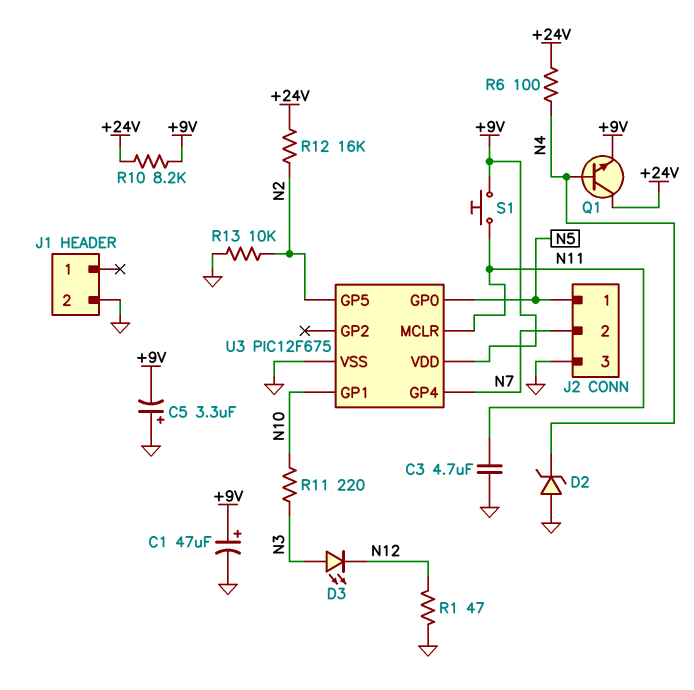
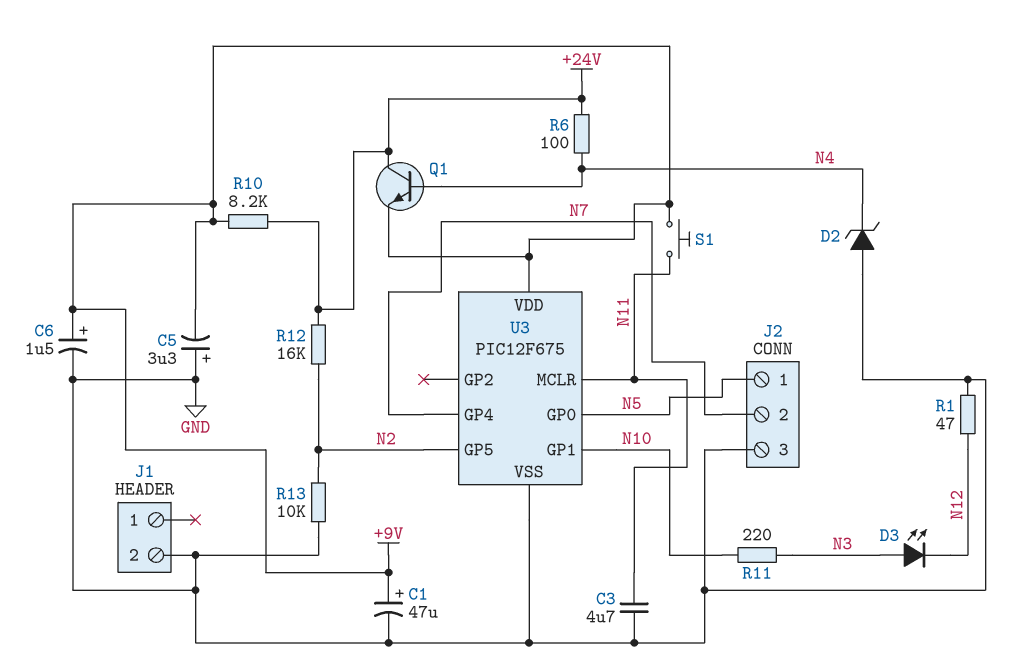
C6: none -> 1.5uF (plus +9V, minus GND)

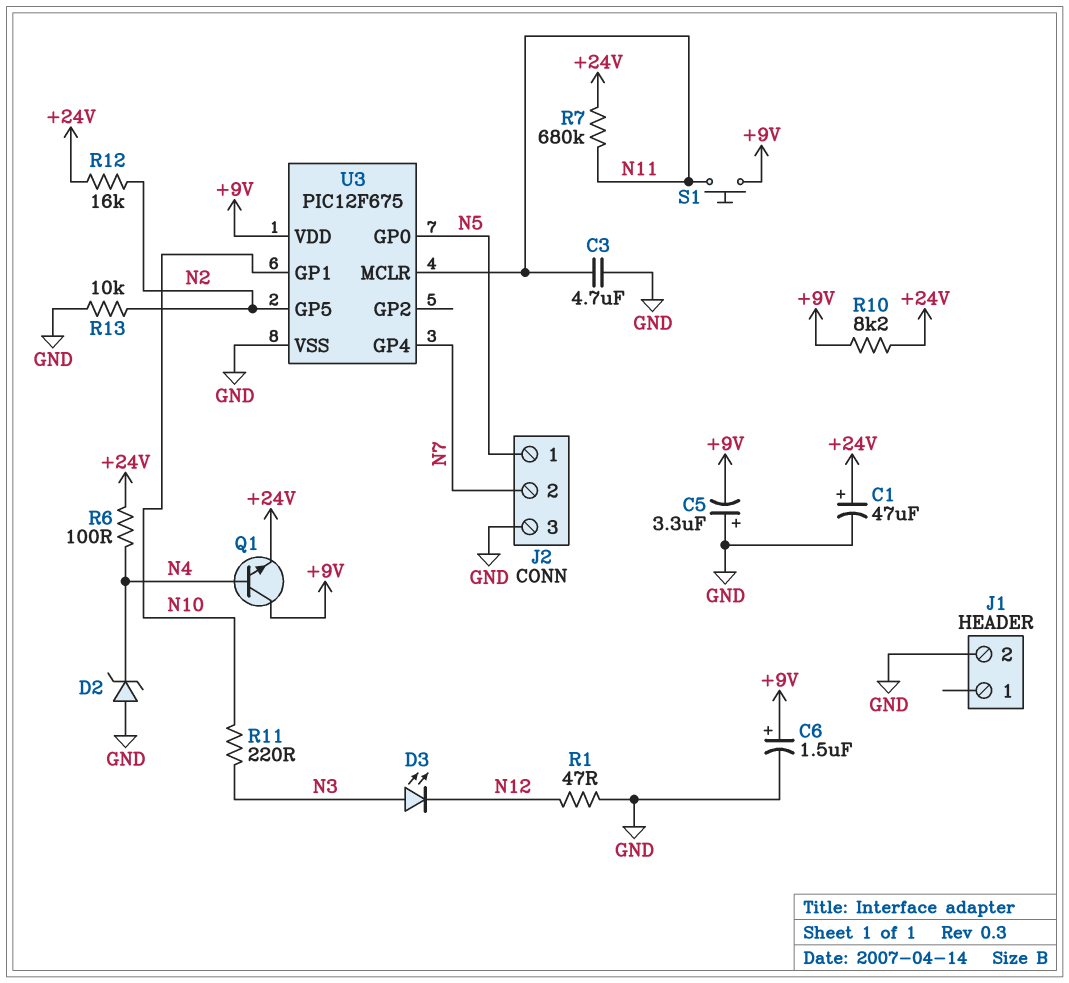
C1: 47uF (plus +9V, minus GND) -> 47uF (plus +24V, minus GND)
Q1: NPN (B N4, C +24V, E +9V) -> NPN (B N4, C +9V, E +24V)
R7: none -> 680k (+24V, N11)

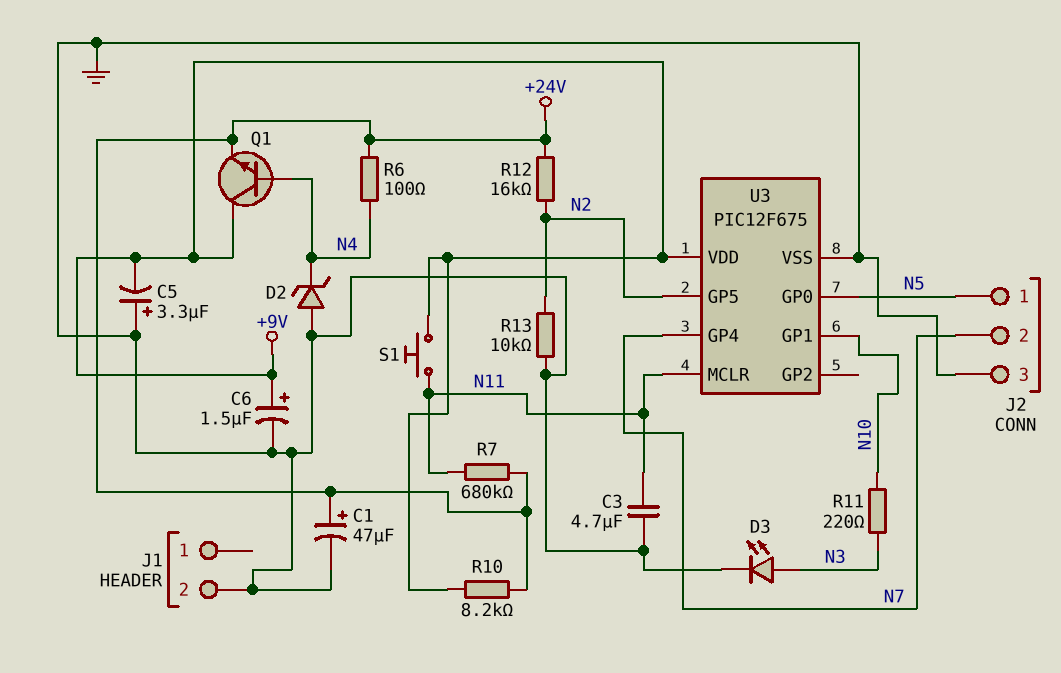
D3: LED (A N3, K N12) -> LED (A N3, K GND)
R1: 47 (GND, N12) -> none

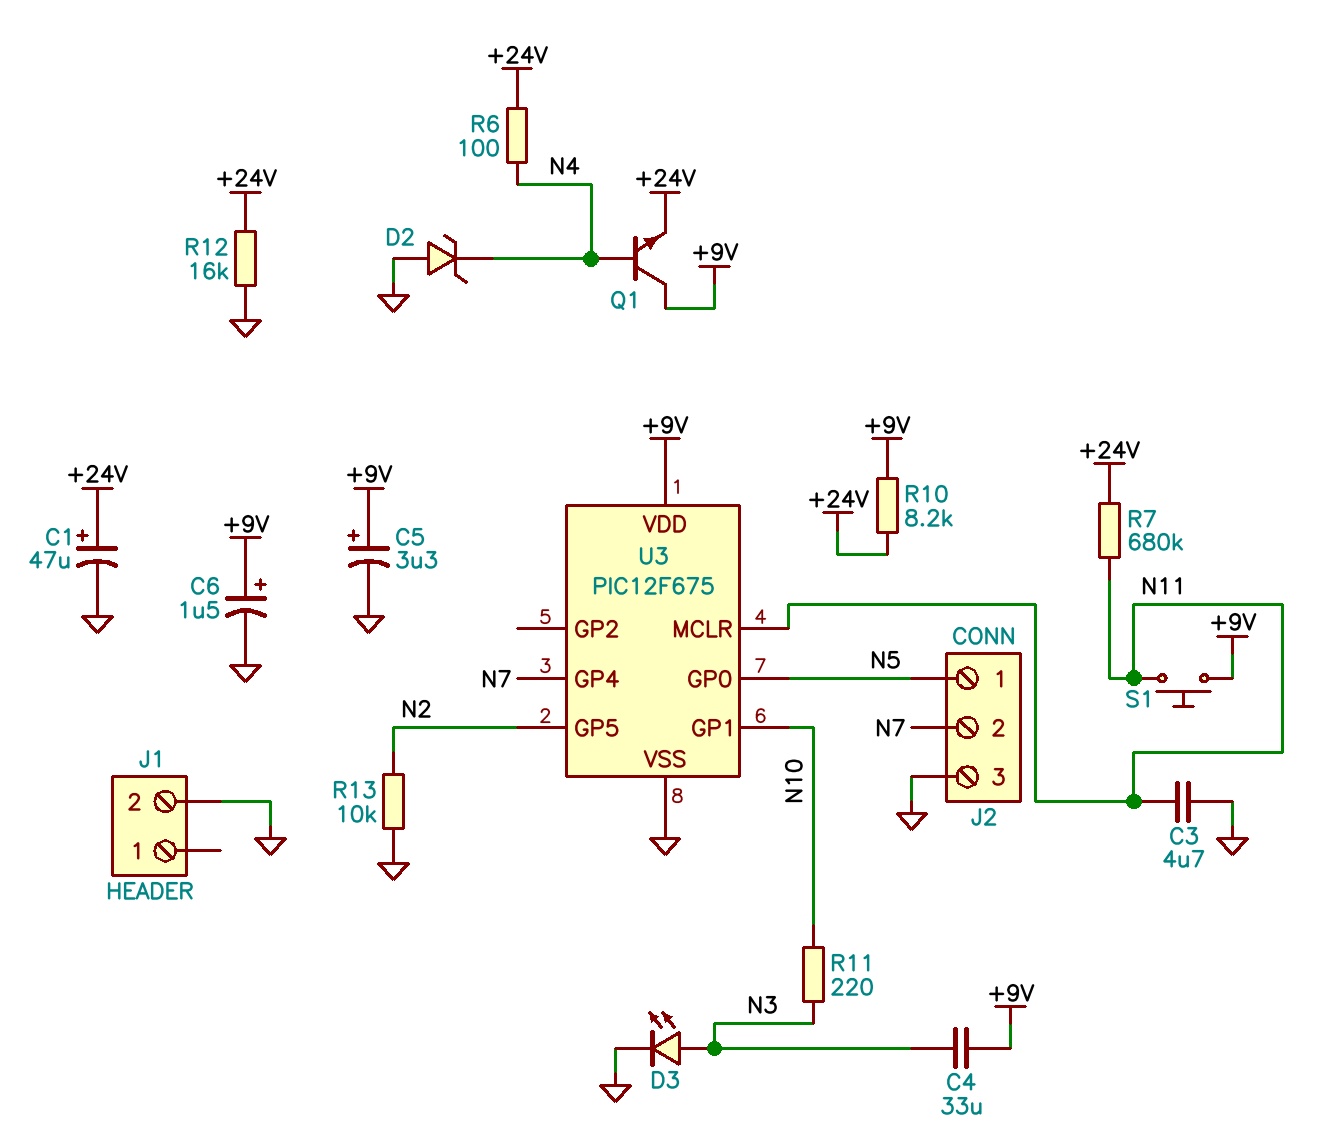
C4: none -> 33uF (+9V, N3)
C5: 3.3uF (plus GND, minus +9V) -> 3.3uF (plus +9V, minus GND)
R12: 16k (+24V, N2) -> 16k (+24V, GND)

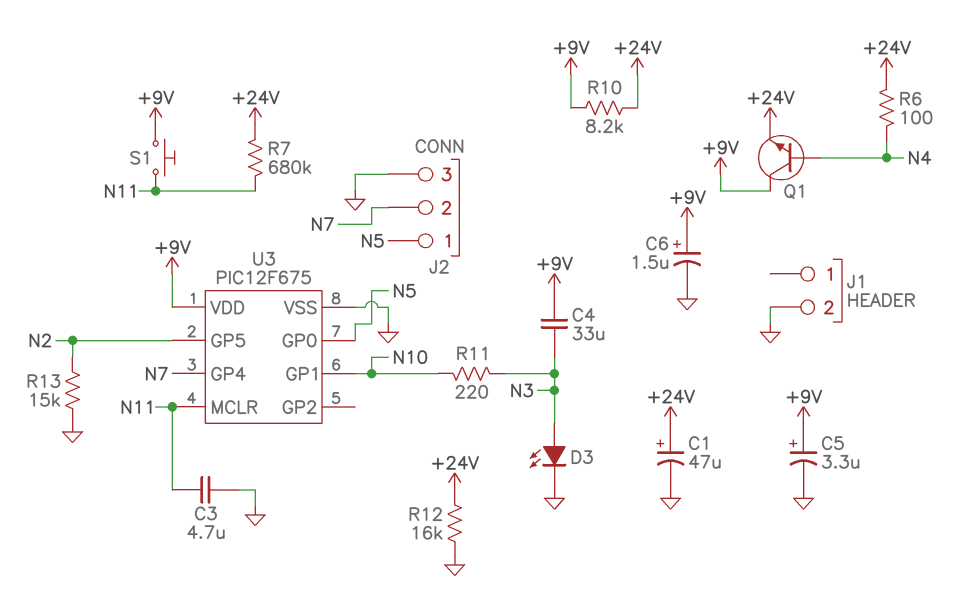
D2: zener (A GND, K N4) -> none
R13: 10k (GND, N2) -> 15k (GND, N2)

